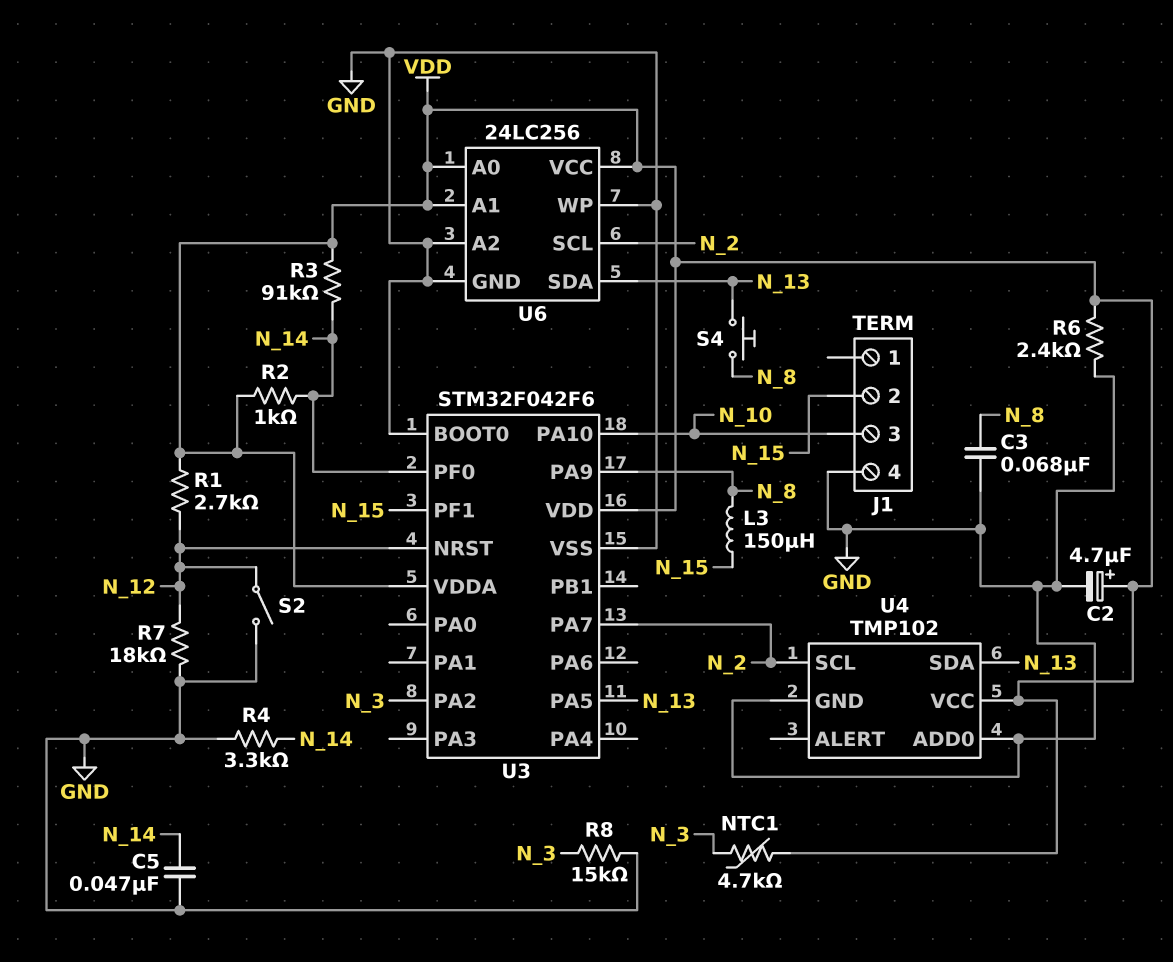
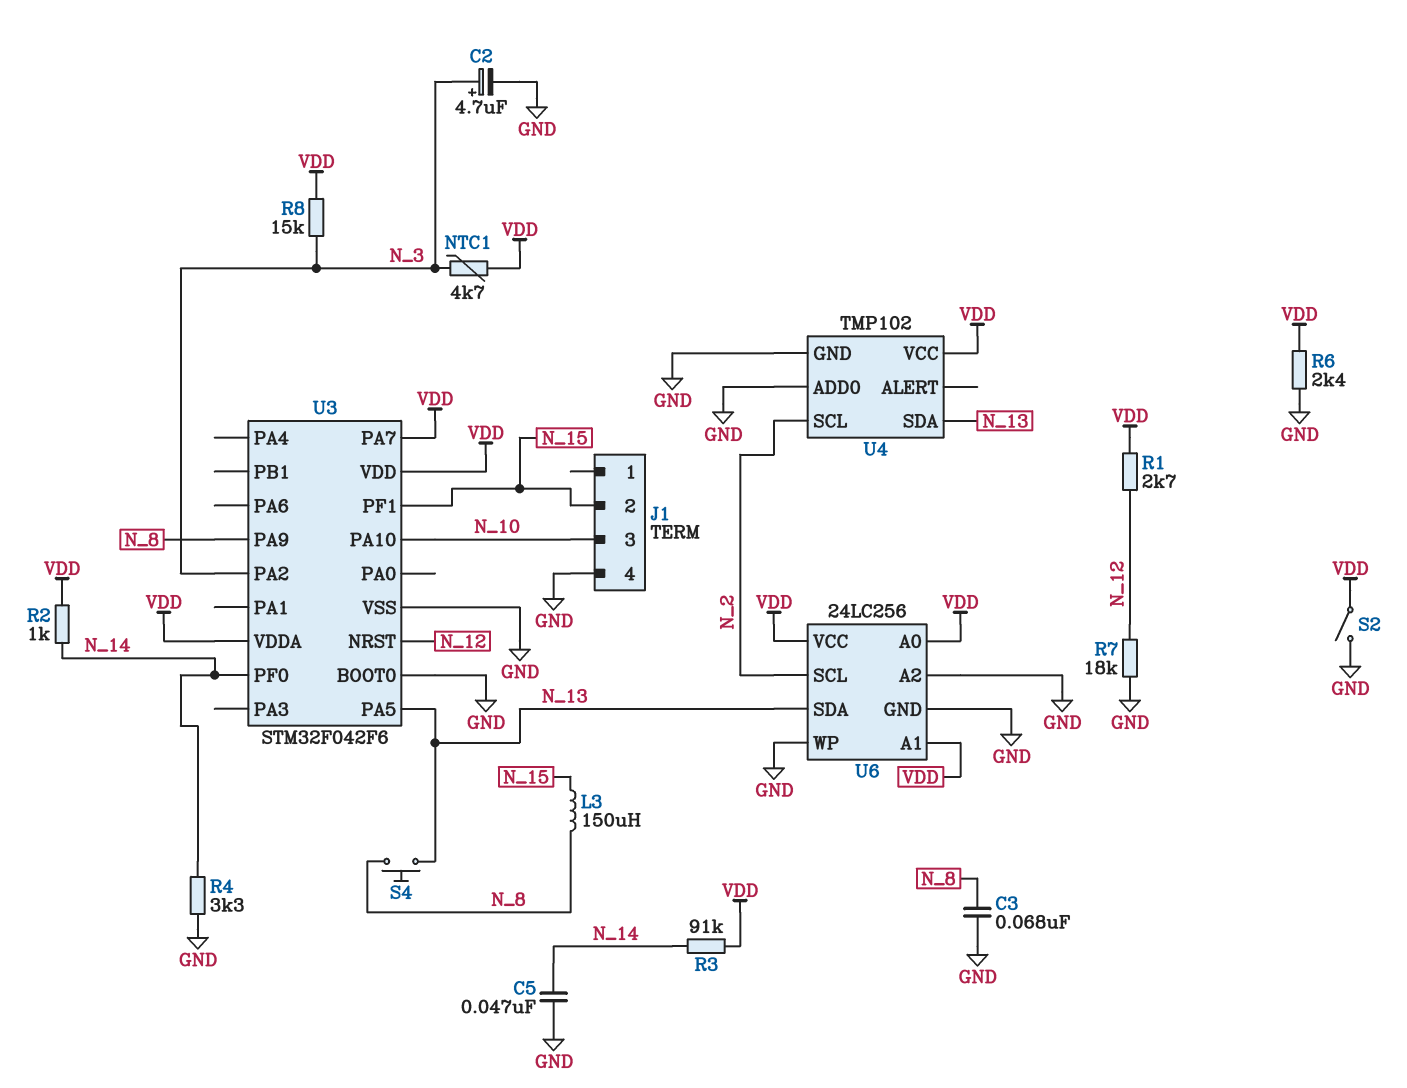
C2: 4.7uF (plus VDD, minus GND) -> 4.7uF (plus N_3, minus GND)
R8: 15k (GND, N_3) -> 15k (N_3, VDD)
S2: switch (GND, N_12) -> switch (GND, VDD)
U3 pin PA7: N_2 -> VDD

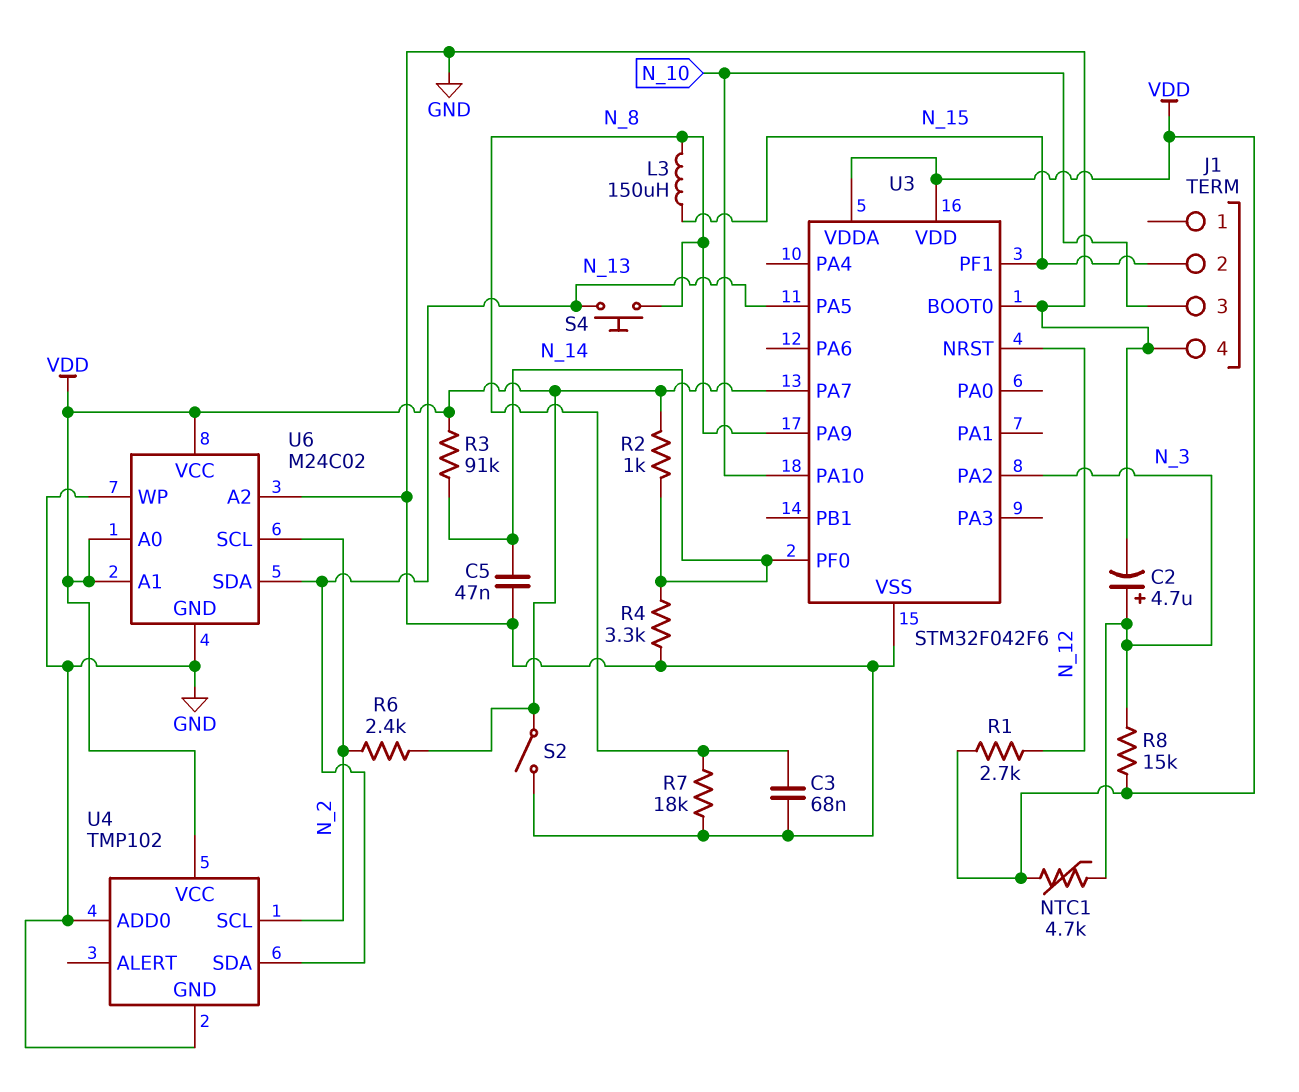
R6: 2.4k (GND, VDD) -> 2.4k (N_2, VDD)
R7: 18k (GND, N_12) -> 18k (GND, N_8)
U6: 24LC256 -> M24C02

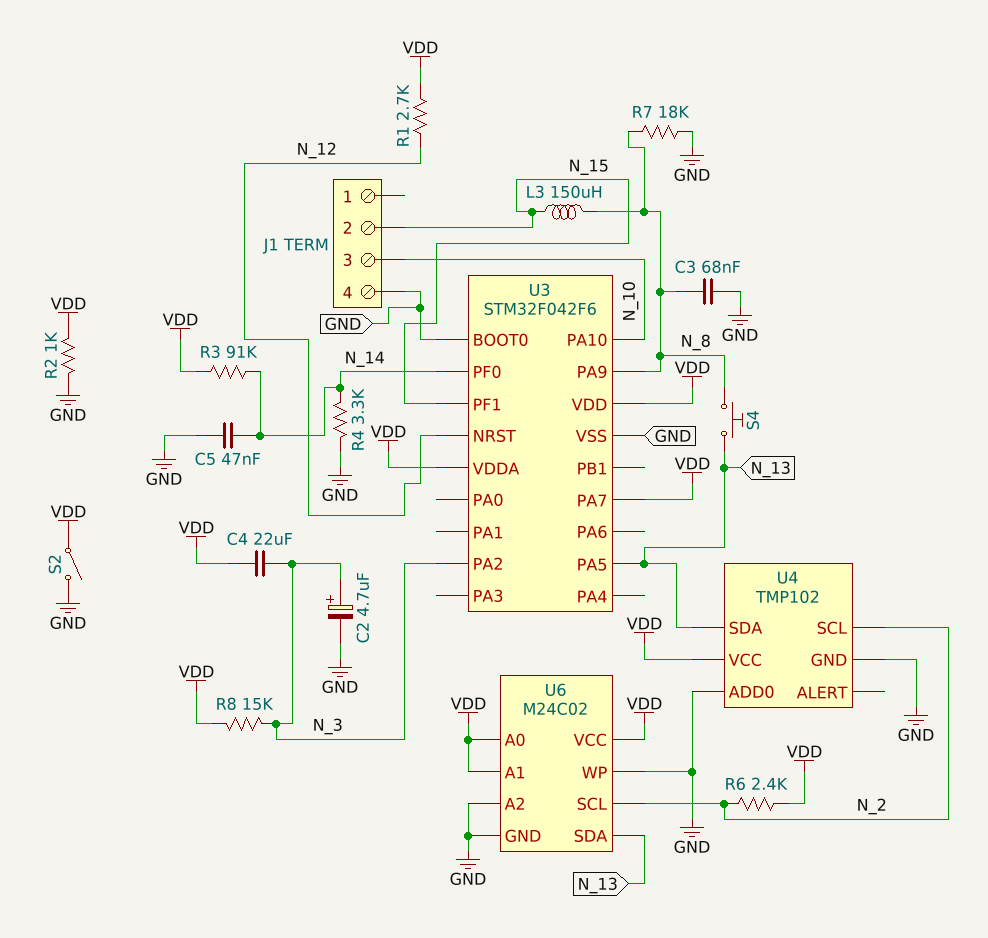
C4: none -> 22uF (N_3, VDD)
NTC1: 4.7k (N_3, VDD) -> none
R2: 1k (N_14, VDD) -> 1k (GND, VDD)

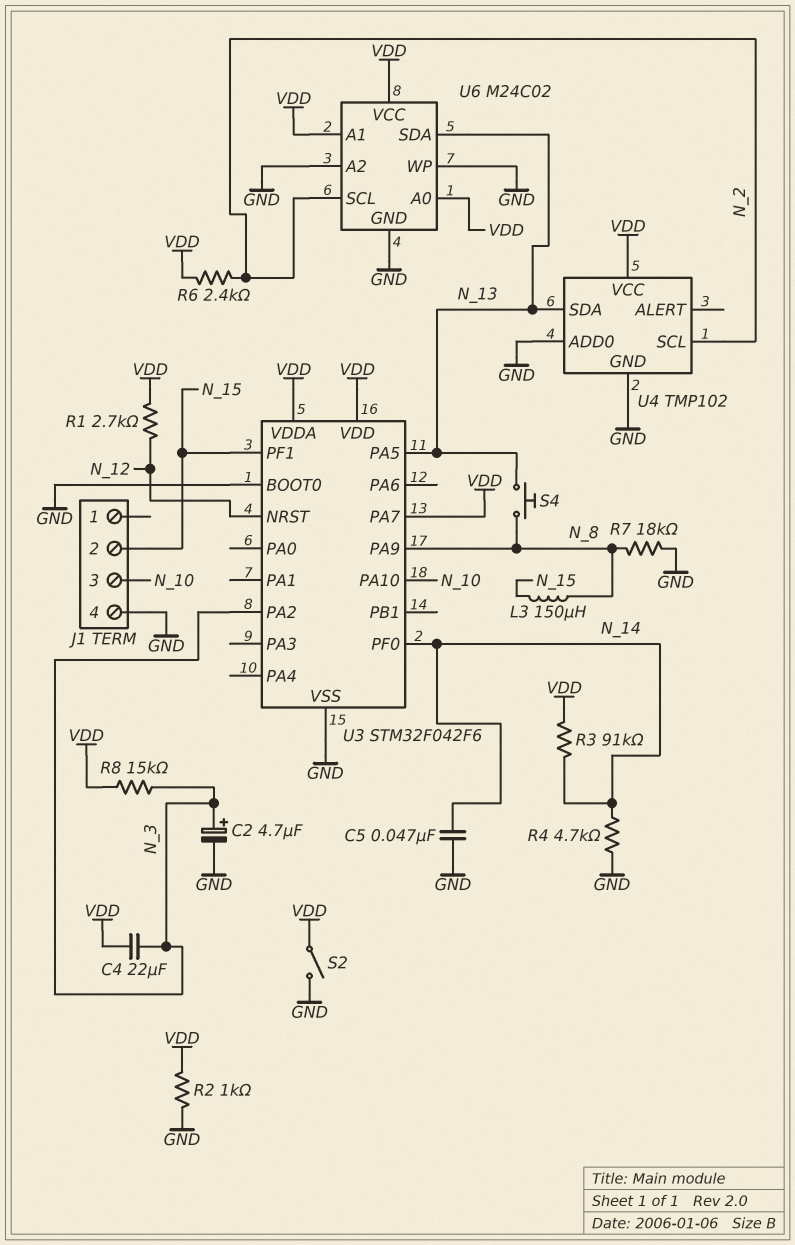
C3: 68nF (GND, N_8) -> none
R4: 3.3k (GND, N_14) -> 4.7k (GND, N_14)

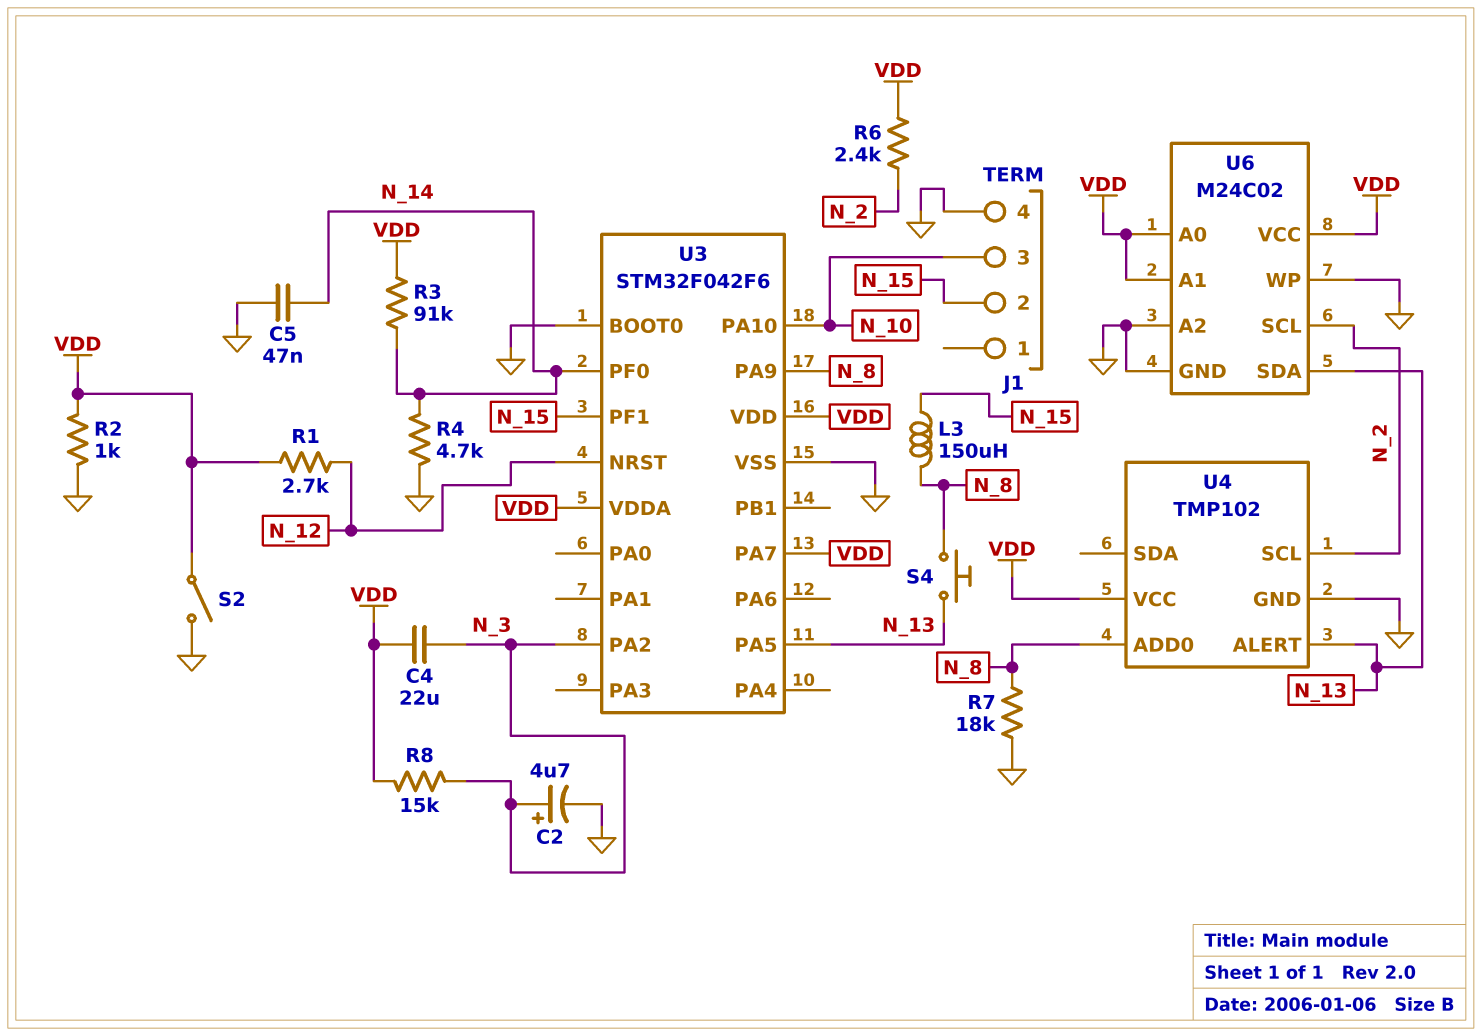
U4 pin ADD0: GND -> N_8
U4 pin ALERT: none -> N_13
U4 pin SDA: N_13 -> none

